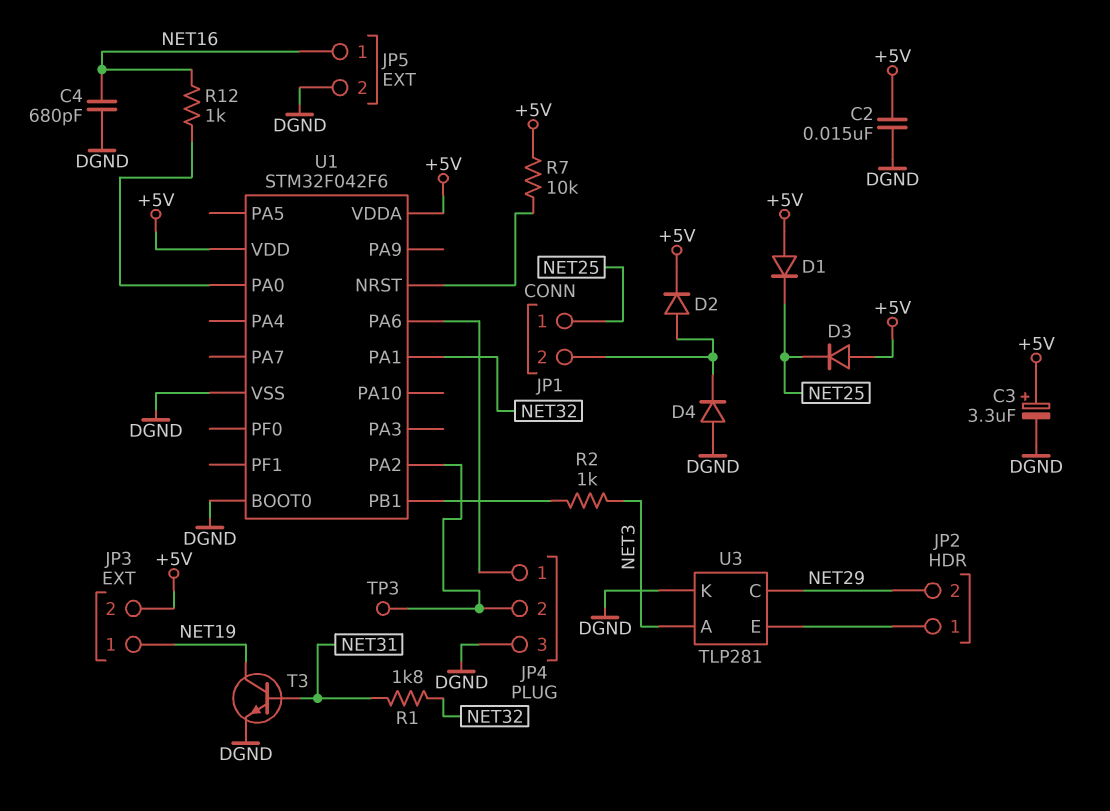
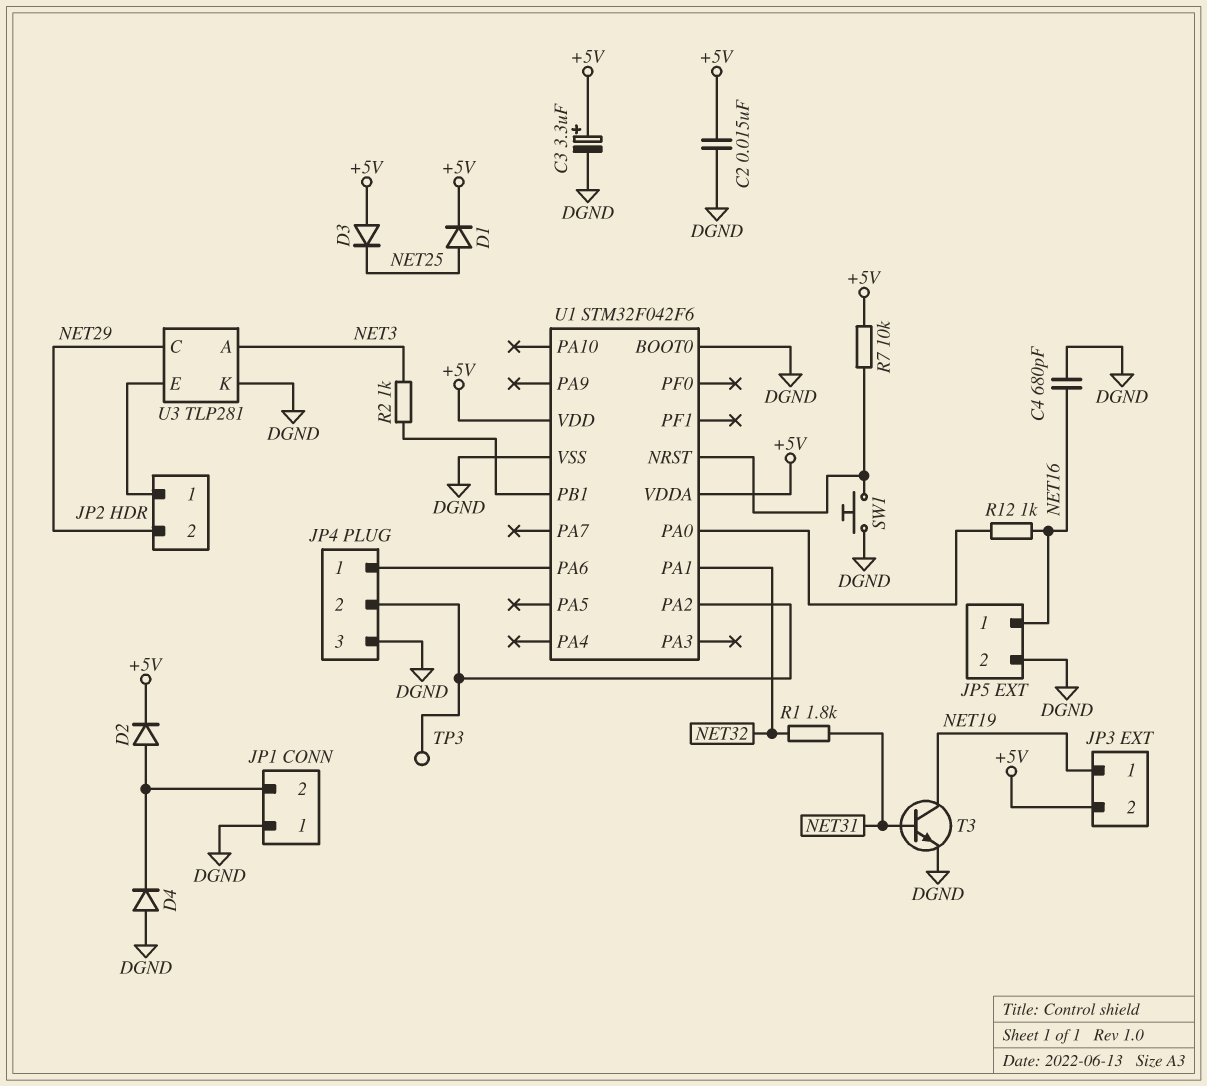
D1: diode (A +5V, K NET25) -> diode (A NET25, K +5V)
JP1 pin 1: NET25 -> DGND
SW1: none -> button (DGND, U1/NRST)

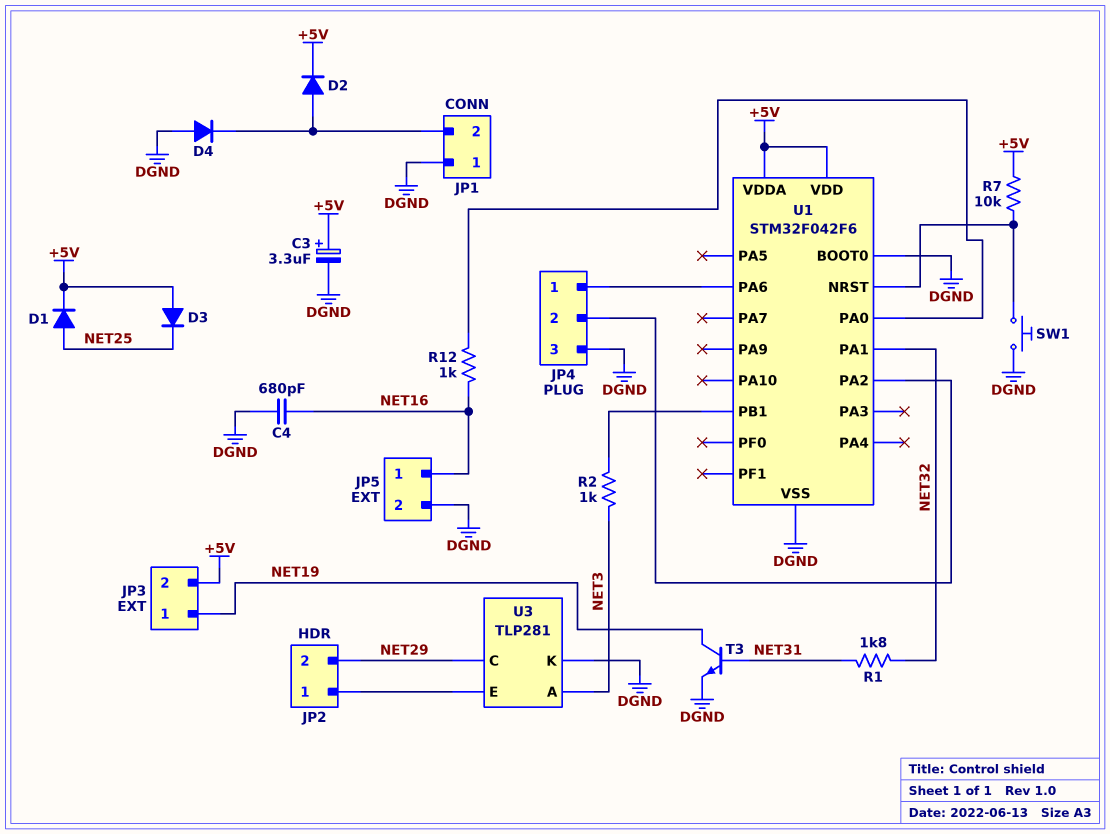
C2: 15nF (+5V, DGND) -> none
TP3: test point (JP4/2) -> none

